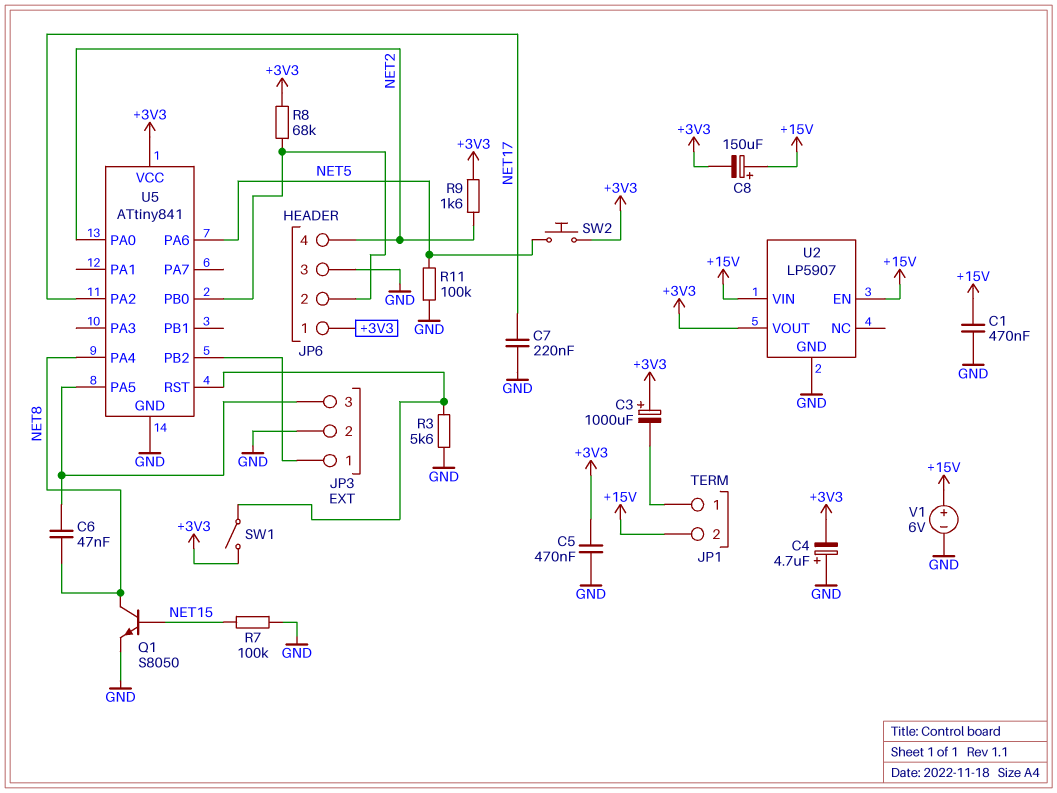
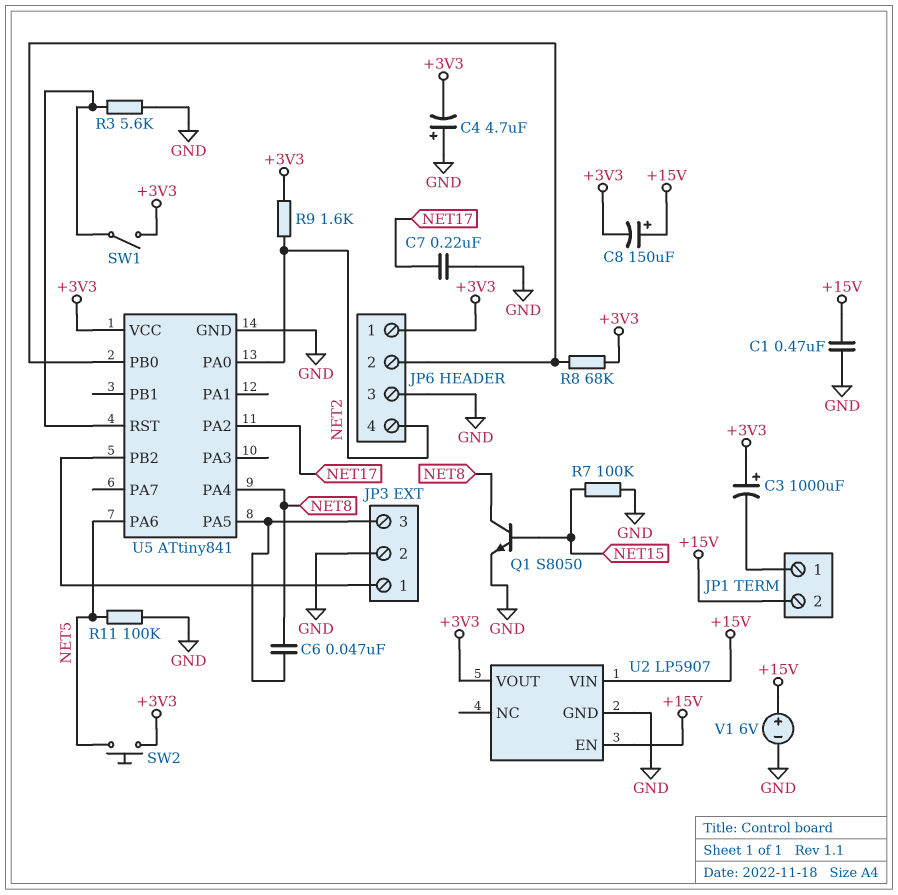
C5: 470nF (+3V3, GND) -> none

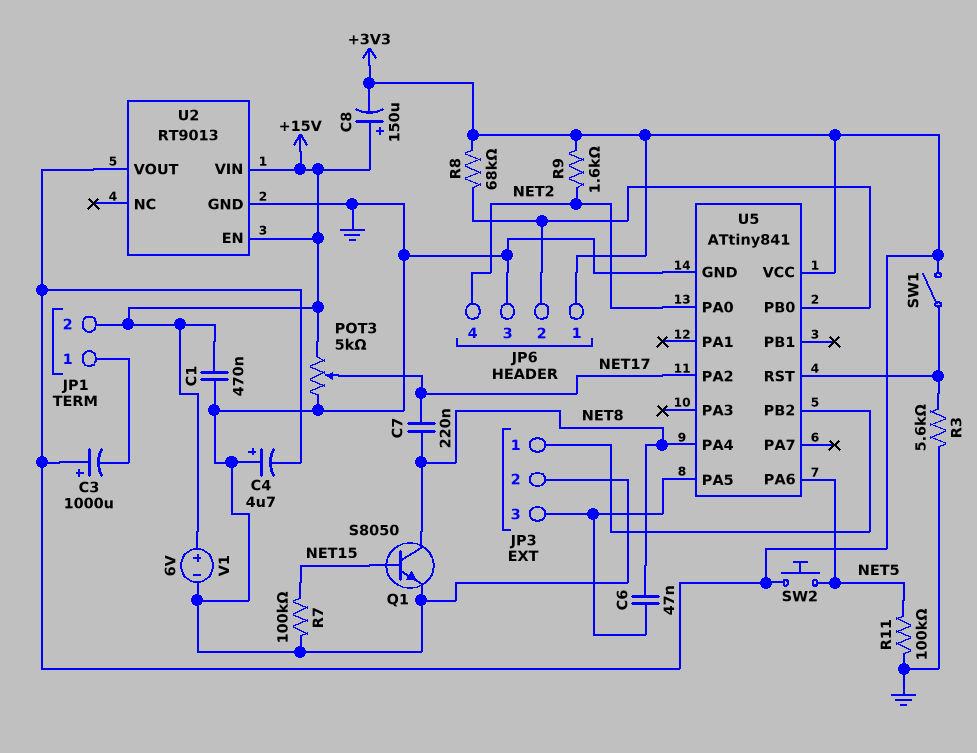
C7: 220nF (GND, NET17) -> 220nF (NET8, NET17)
POT3: none -> 5k (+15V, GND, wiper NET17)
U2: LP5907 -> RT9013

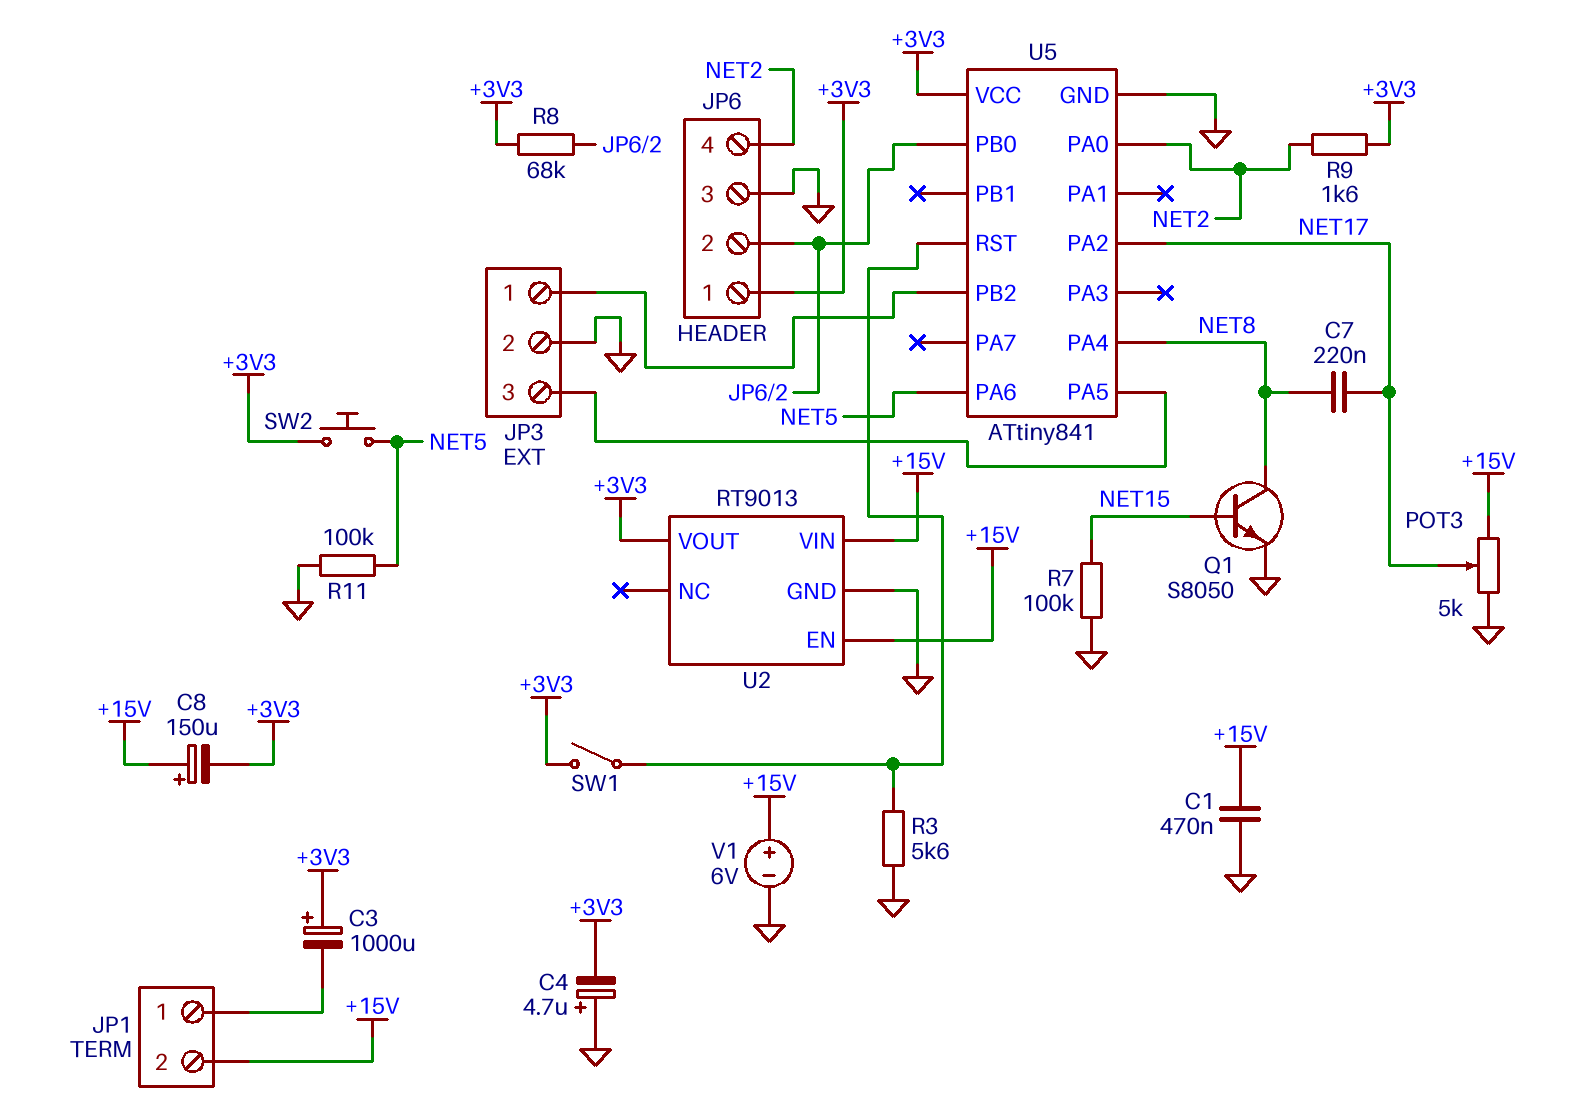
C6: 47nF (JP3/3, NET8) -> none

